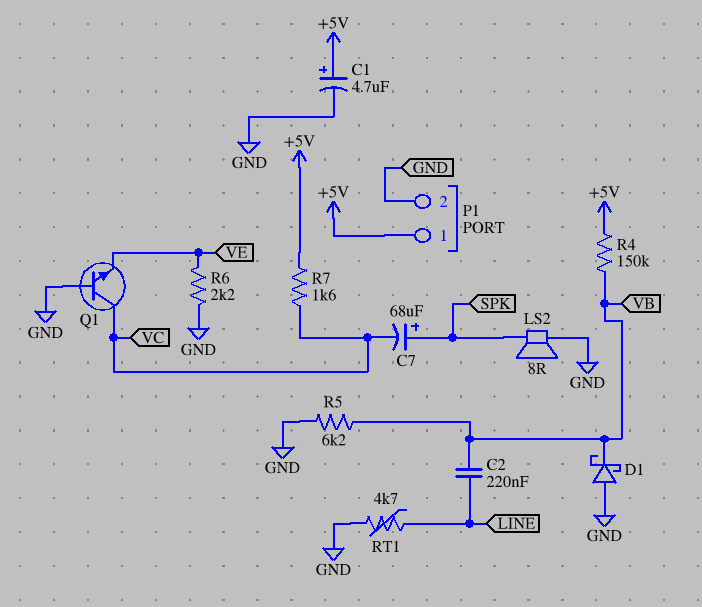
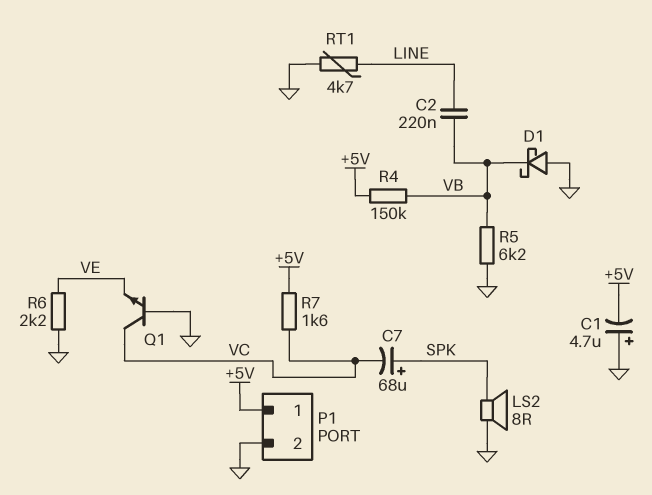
C1: 4.7uF (plus +5V, minus GND) -> 4.7uF (plus GND, minus +5V)

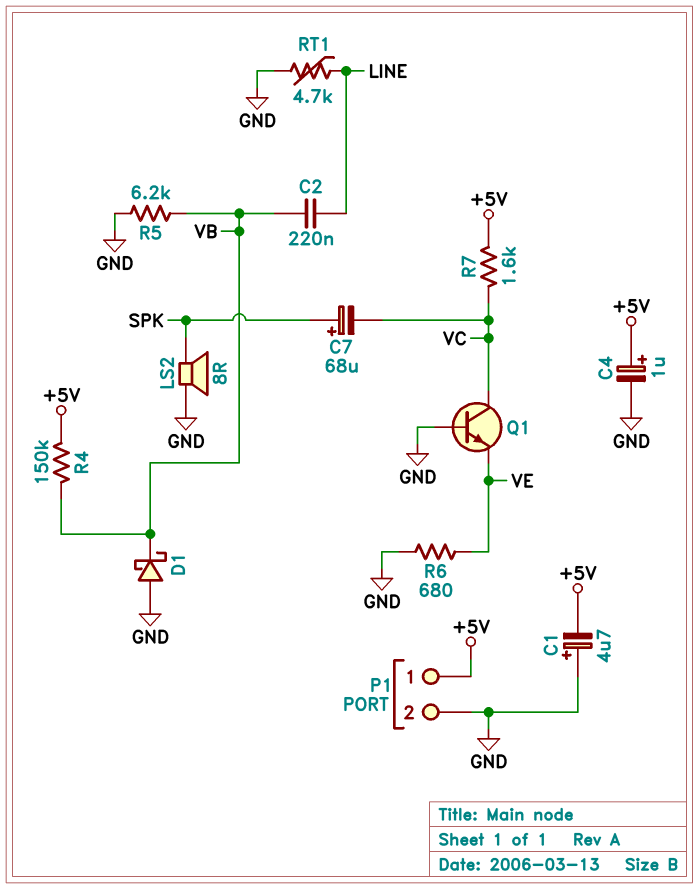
C4: none -> 1uF (plus +5V, minus GND)
R6: 2.2k (GND, VE) -> 680 (GND, VE)

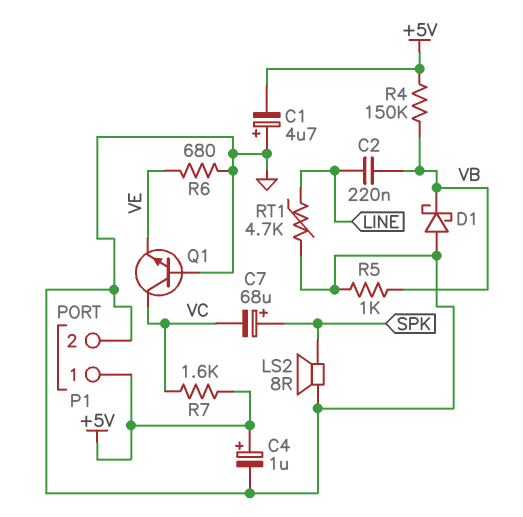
R5: 6.2k (GND, VB) -> 1k (GND, VB)

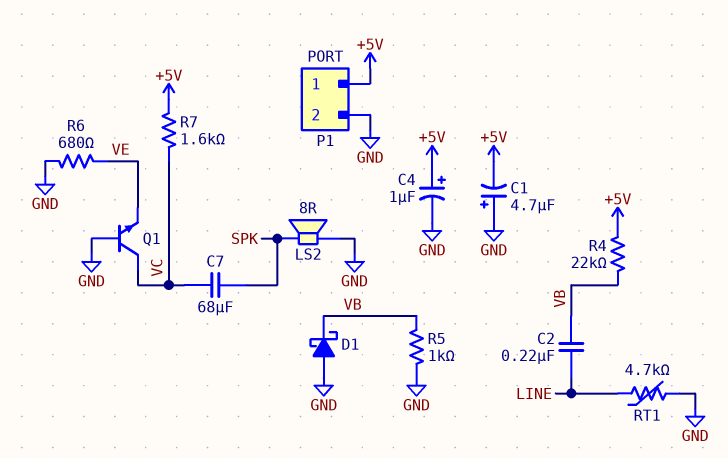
C7: 68uF (plus SPK, minus VC) -> 68uF (SPK, VC)
R4: 150k (+5V, VB) -> 22k (+5V, VB)

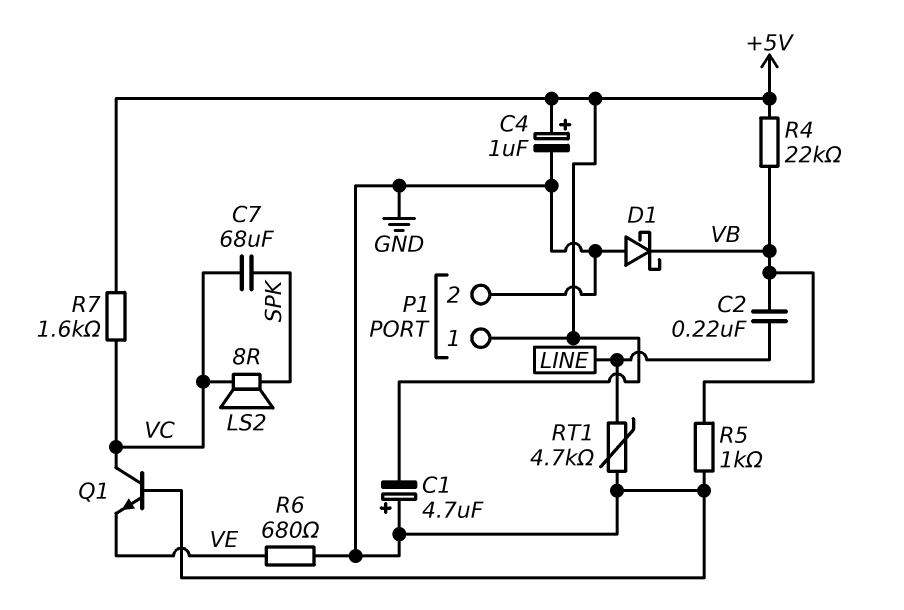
LS2: speaker 8R (GND, SPK) -> speaker 8R (SPK, VC)

